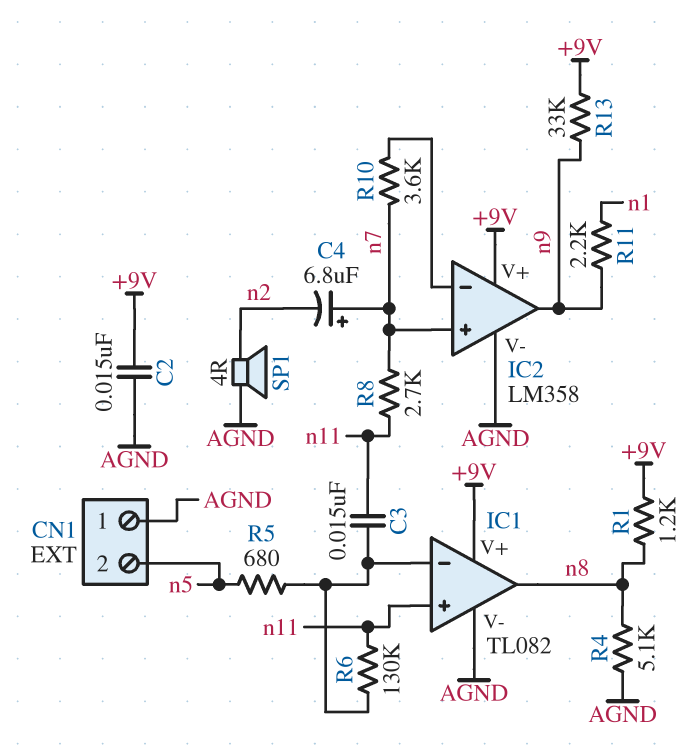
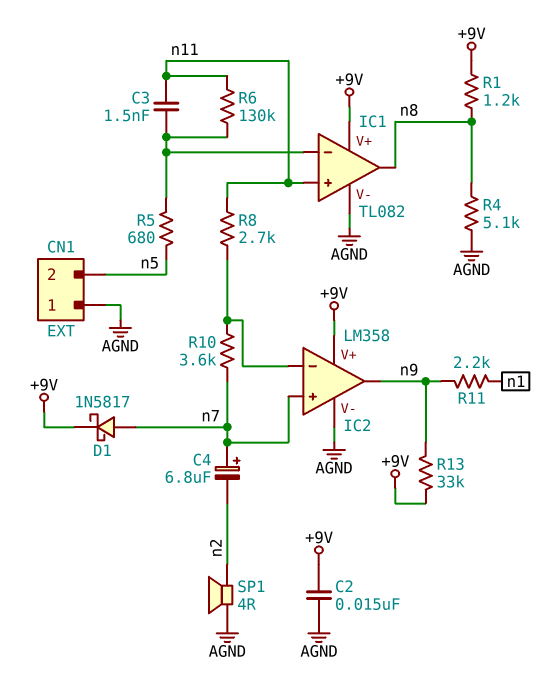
C3: 15nF (IC1/in-, n11) -> 1.5nF (IC1/in-, n11)
D1: none -> schottky 1N5817 (A n7, K +9V)
R8: 2.7k (n7, n11) -> 2.7k (IC2/in-, n11)

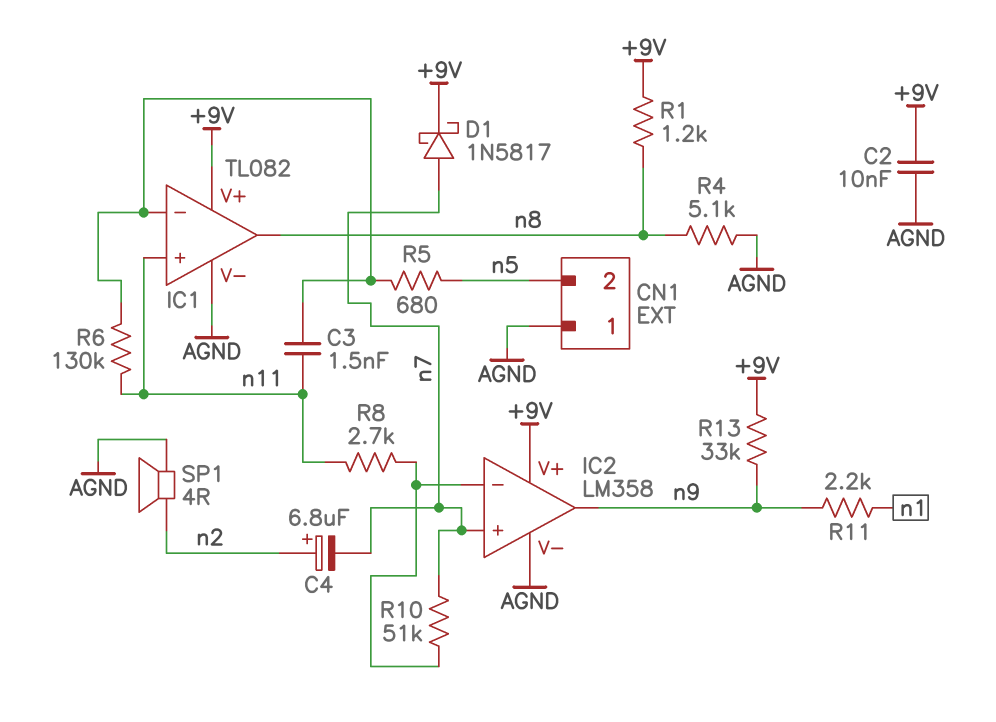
C2: 15nF (+9V, AGND) -> 10nF (+9V, AGND)
C4: 6.8uF (plus n7, minus n2) -> 6.8uF (plus n2, minus n7)
R10: 3.6k (IC2/in-, n7) -> 51k (IC2/in-, n7)

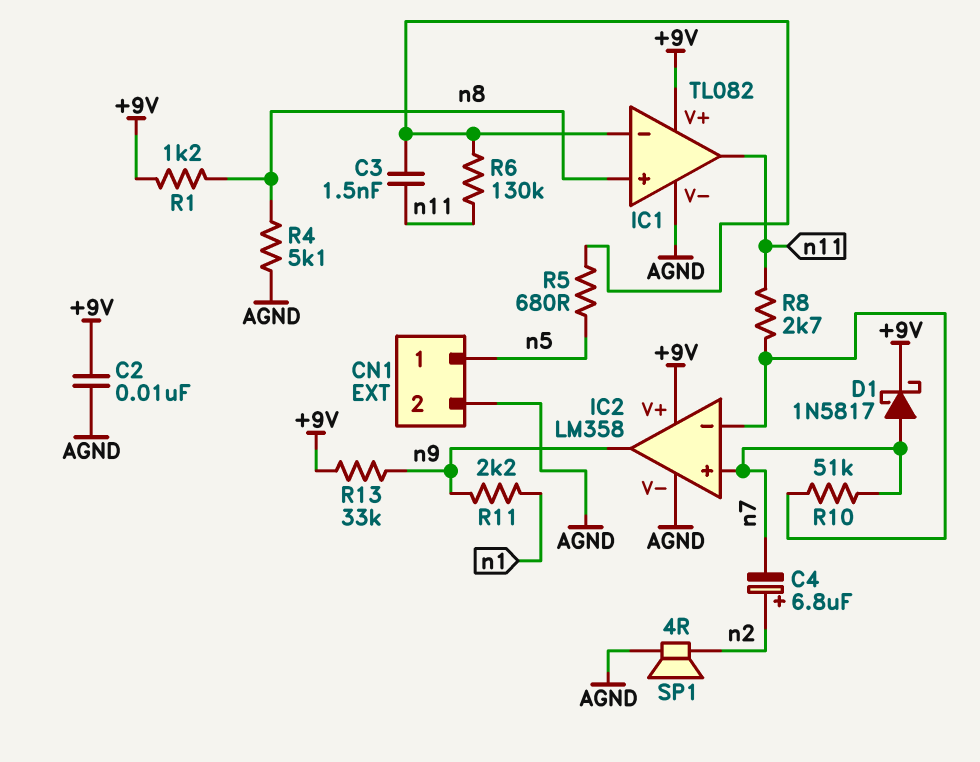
CN1 pin 1: AGND -> n5
CN1 pin 2: n5 -> AGND
IC1 pin in+: n11 -> n8
IC1 pin out: n8 -> n11

